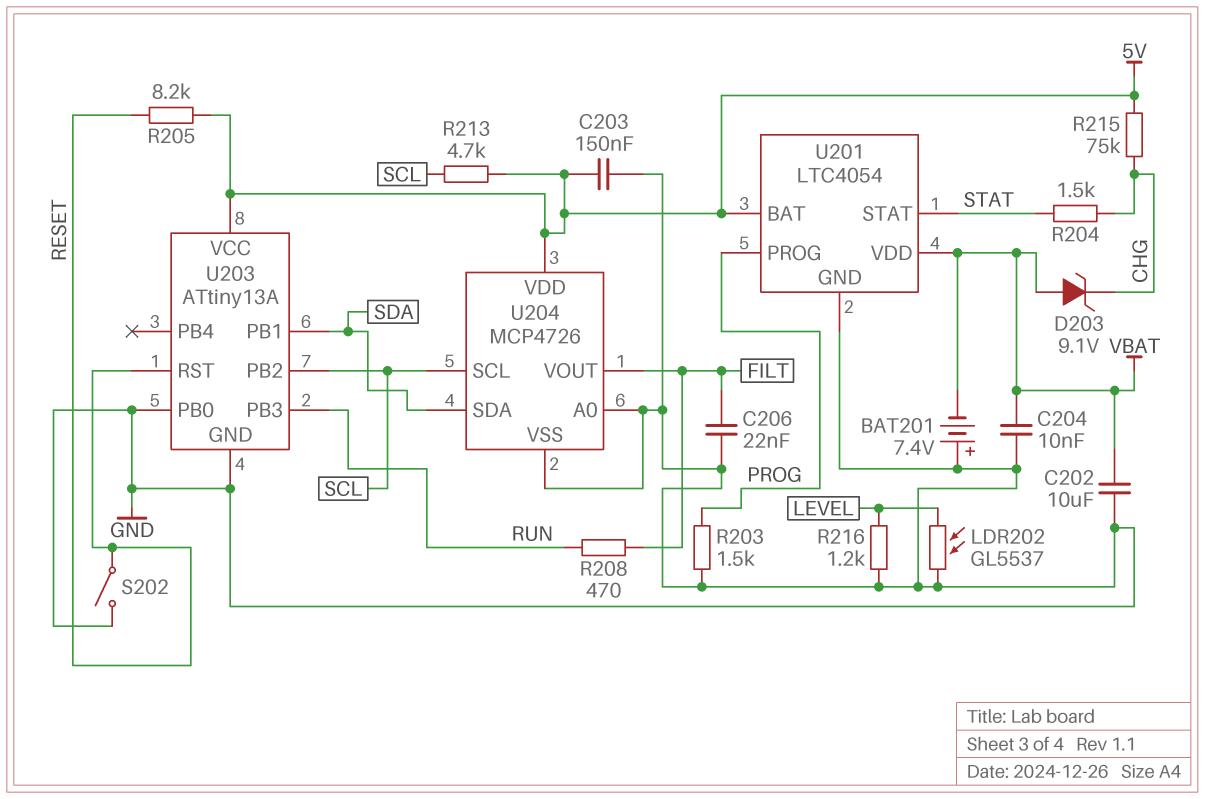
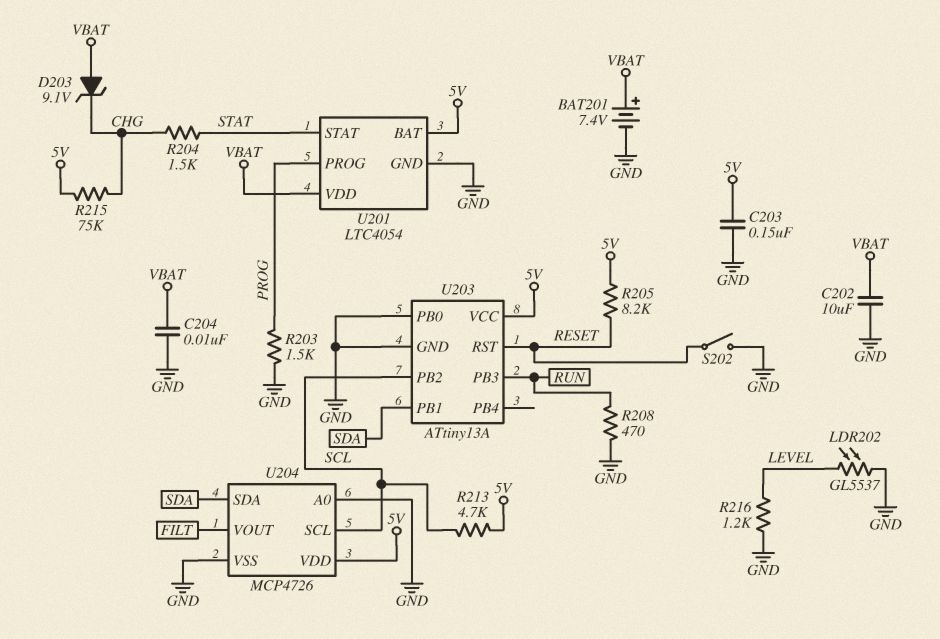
BAT201: 7.4V (plus GND, minus VBAT) -> 7.4V (plus VBAT, minus GND)
C206: 22nF (FILT, GND) -> none
R208: 470 (FILT, RUN) -> 470 (GND, RUN)

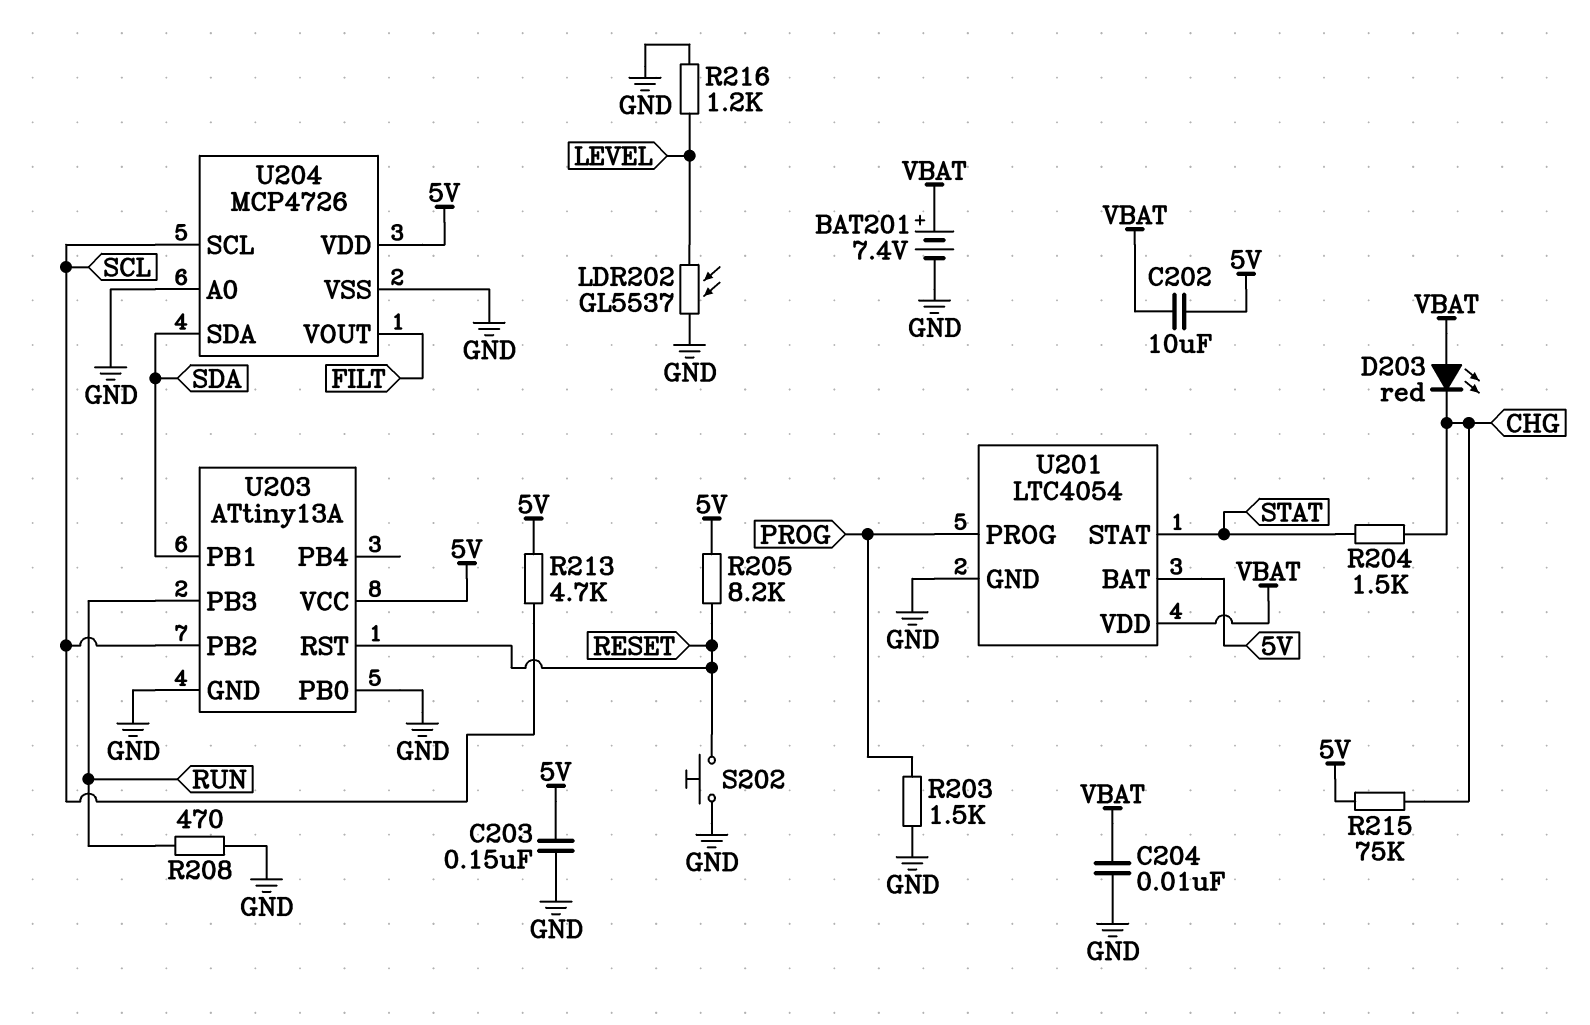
C202: 10uF (GND, VBAT) -> 10uF (5V, VBAT)
D203: zener 9.1V (A VBAT, K CHG) -> LED red (A VBAT, K CHG)
S202: switch (GND, RESET) -> button (GND, RESET)

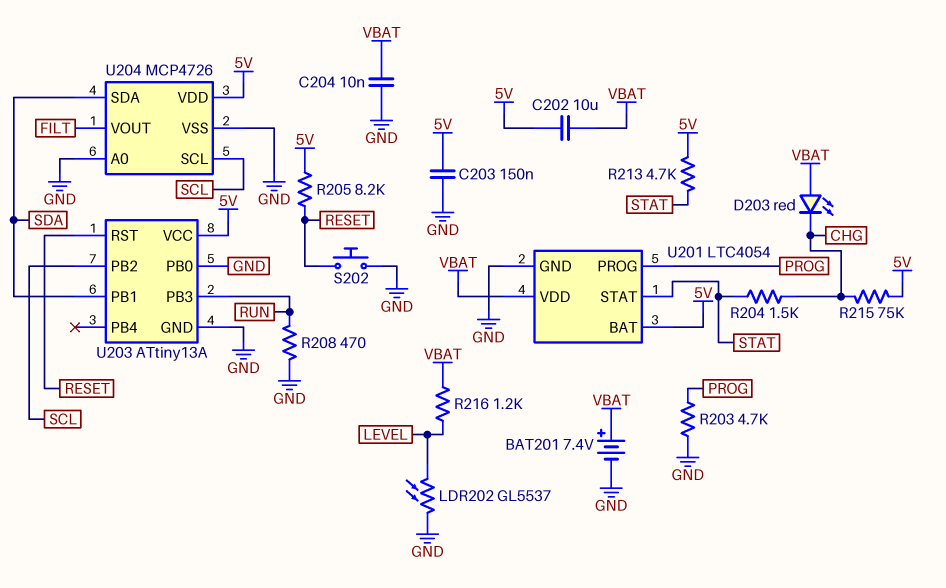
R203: 1.5k (GND, PROG) -> 4.7k (GND, PROG)
R213: 4.7k (5V, SCL) -> 4.7k (5V, STAT)
R216: 1.2k (GND, LEVEL) -> 1.2k (LEVEL, VBAT)

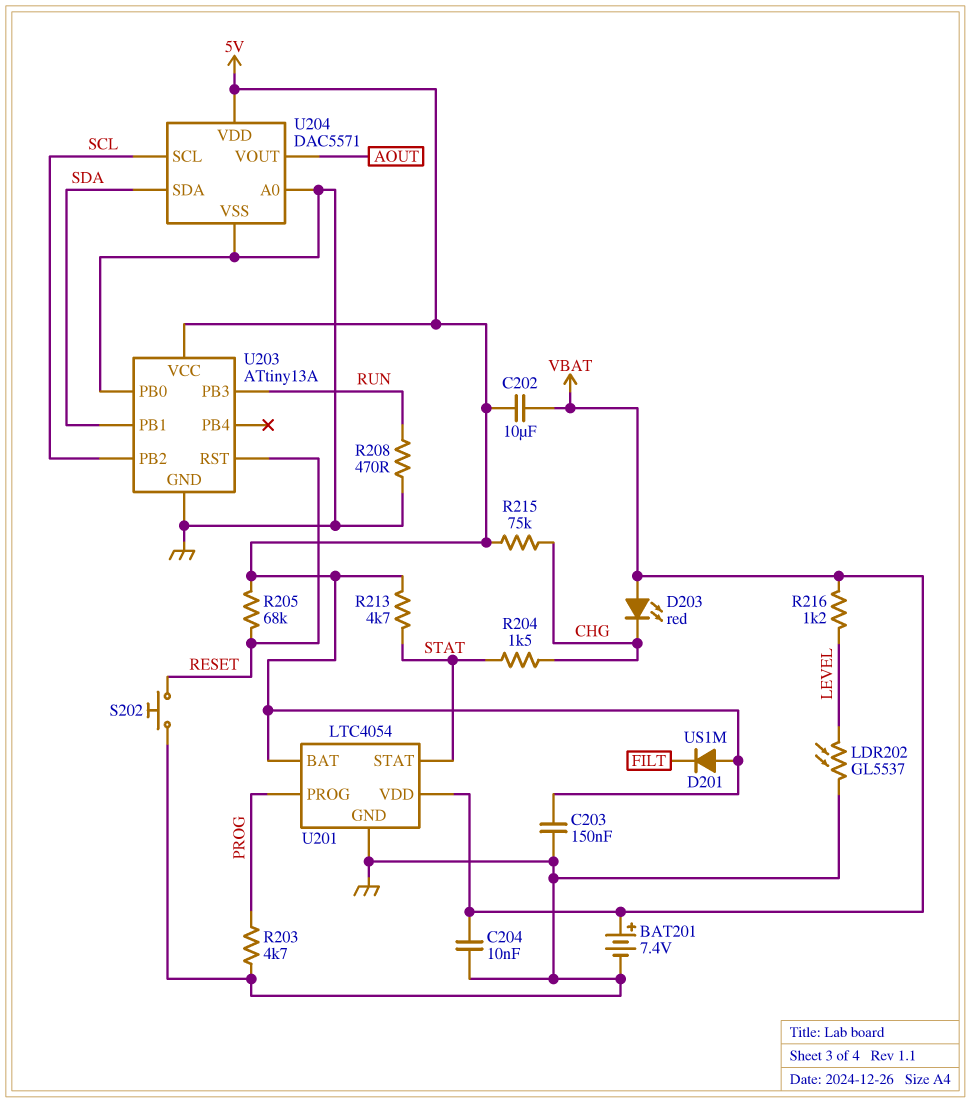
D201: none -> diode US1M (A 5V, K FILT)
R205: 8.2k (5V, RESET) -> 68k (5V, RESET)
U204: MCP4726 -> DAC5571
U204 pin VOUT: FILT -> AOUT

